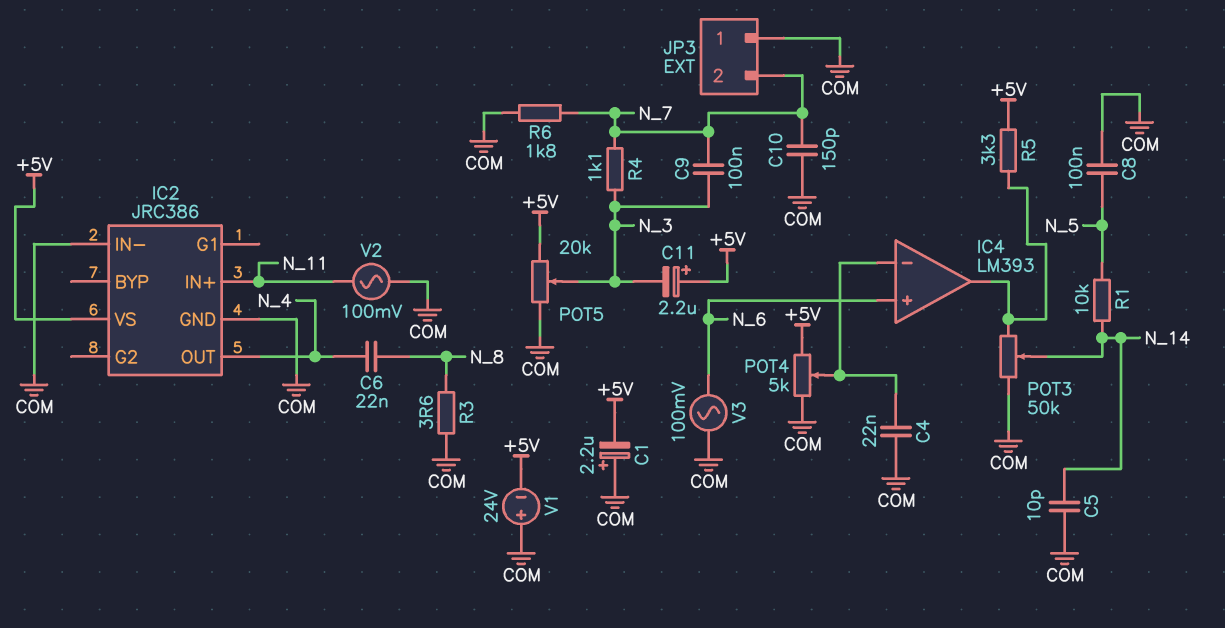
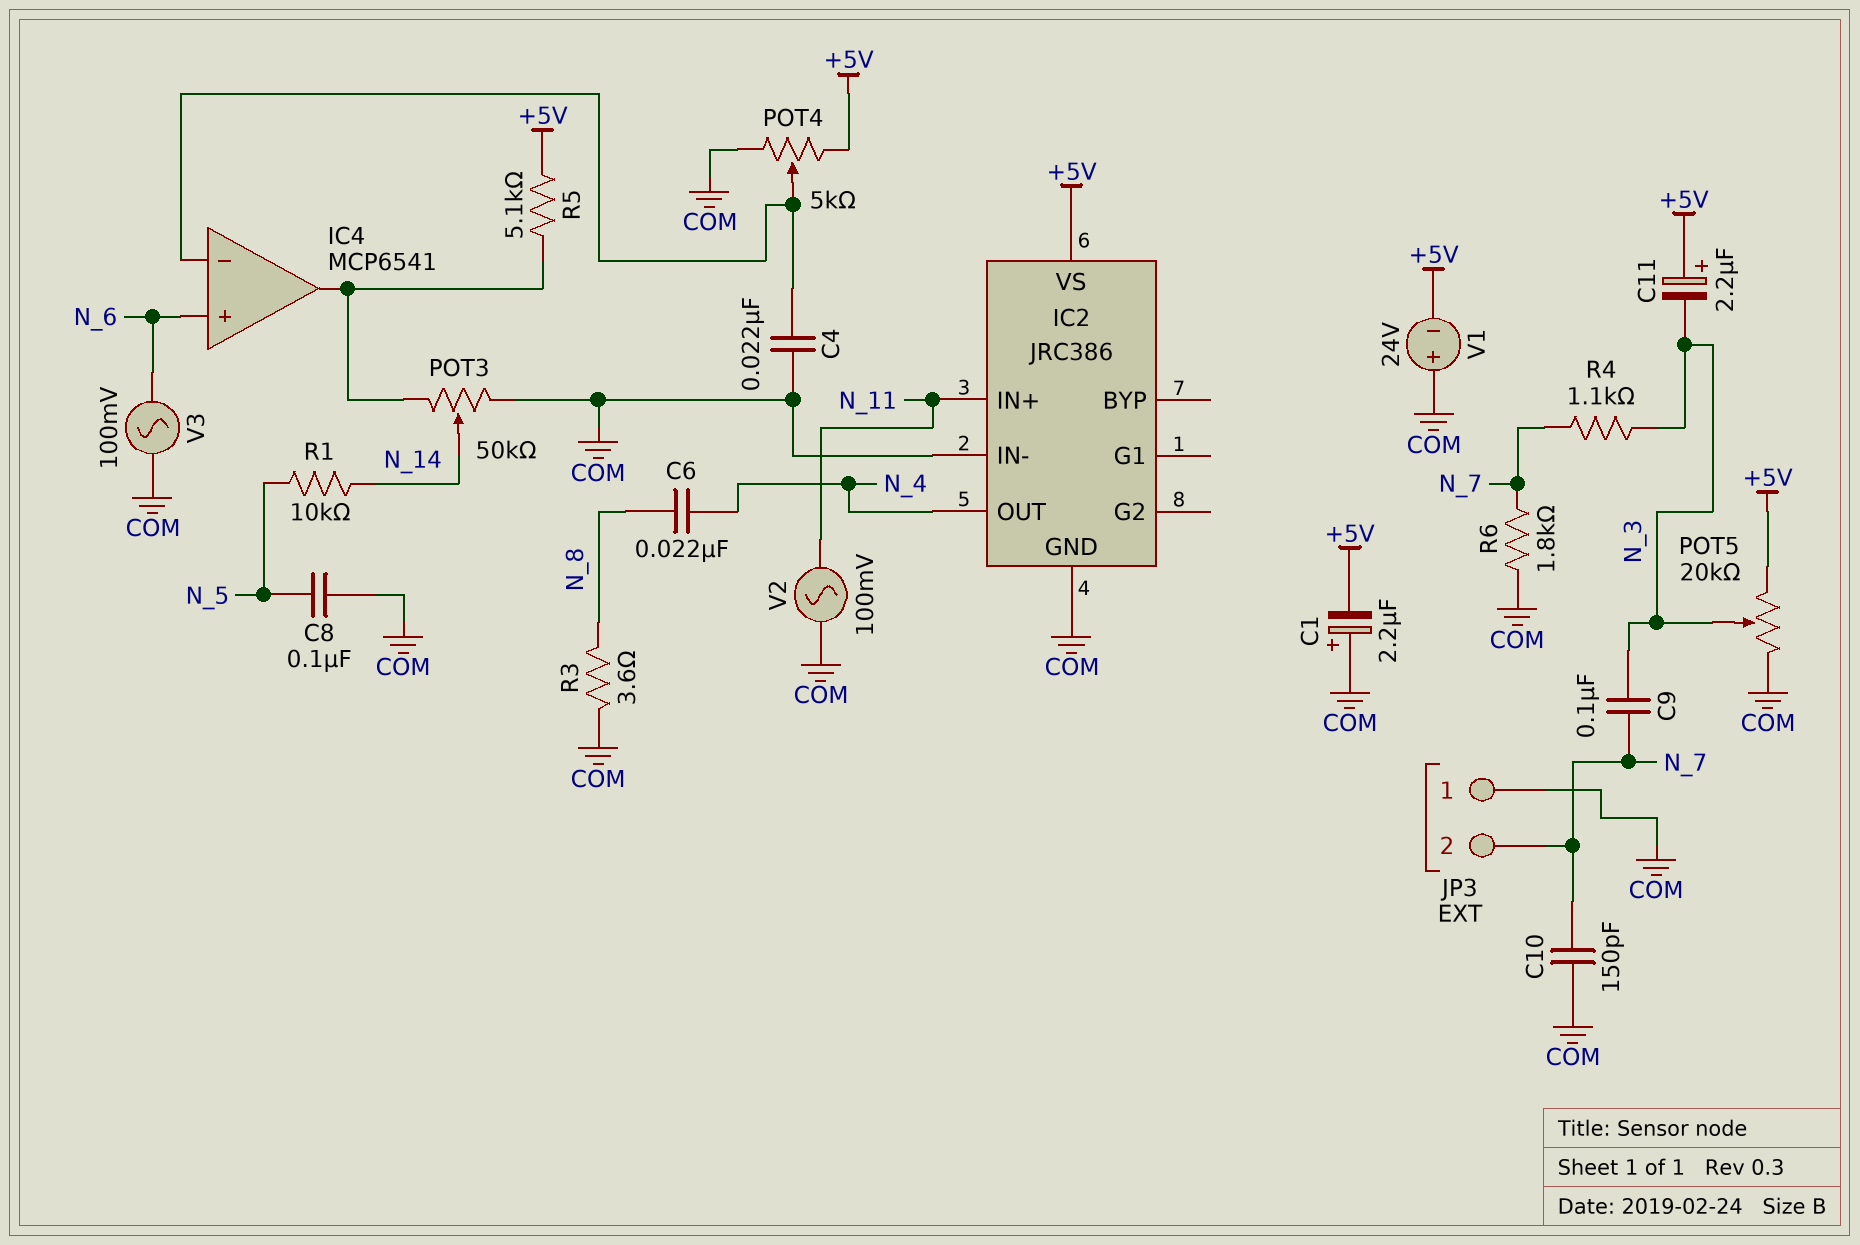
C5: 10pF (COM, N_14) -> none
IC4: LM393 -> MCP6541
R5: 3.3k (+5V, IC4/out) -> 5.1k (+5V, IC4/out)

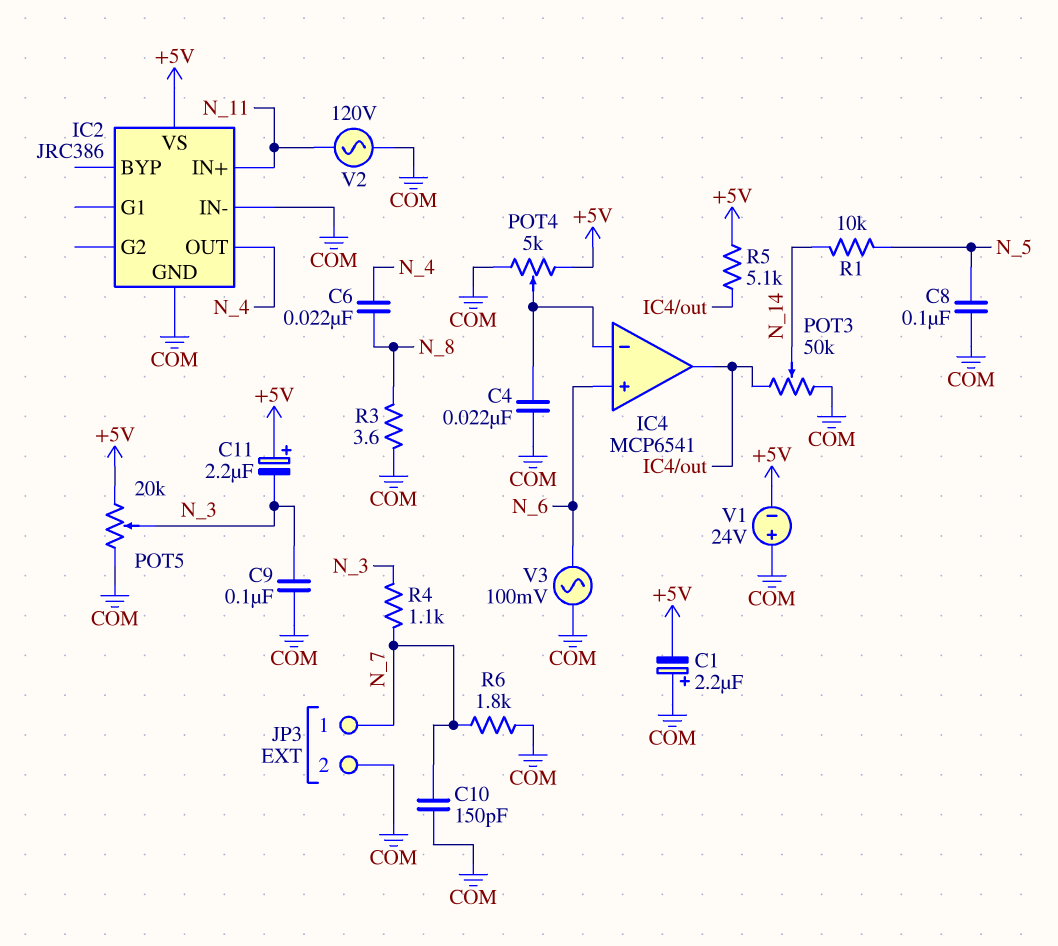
C9: 100nF (N_3, N_7) -> 100nF (COM, N_3)
JP3 pin 1: COM -> N_7
JP3 pin 2: N_7 -> COM
V2: AC 100mV (COM, N_11) -> AC 120V (COM, N_11)

